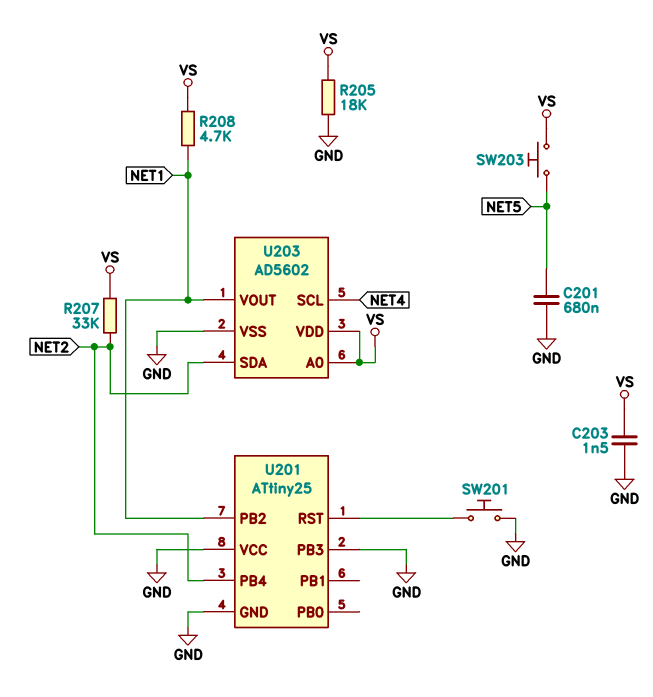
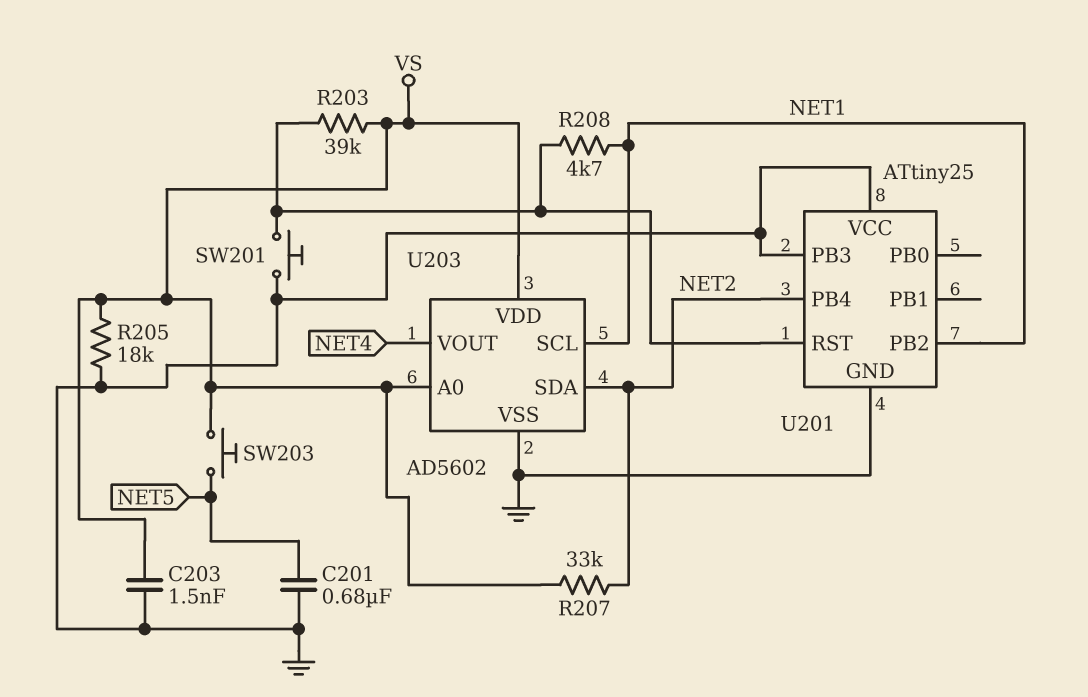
R203: none -> 39k (U201/RST, VS)
R208: 4.7k (NET1, VS) -> 4.7k (NET1, U201/RST)
U203 pin SCL: NET4 -> NET1
U203 pin VOUT: NET1 -> NET4

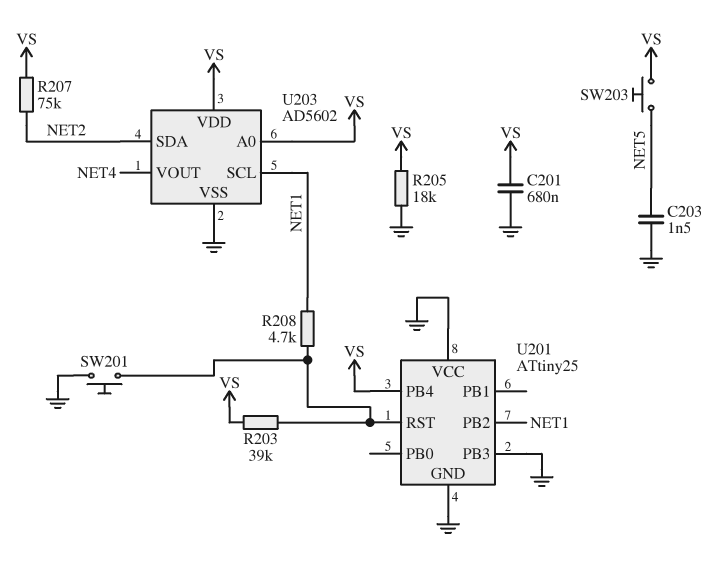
C201: 680nF (GND, NET5) -> 680nF (GND, VS)
C203: 1.5nF (GND, VS) -> 1.5nF (GND, NET5)
R207: 33k (NET2, VS) -> 75k (NET2, VS)
U201 pin PB4: NET2 -> VS

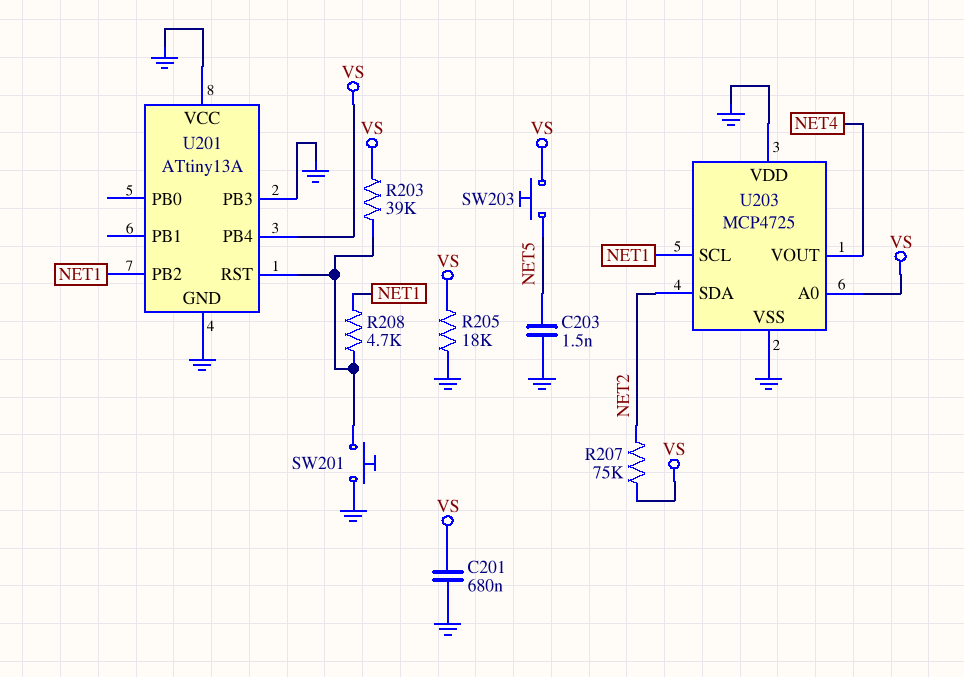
U201: ATtiny25 -> ATtiny13A
U203: AD5602 -> MCP4725
U203 pin VDD: VS -> GND

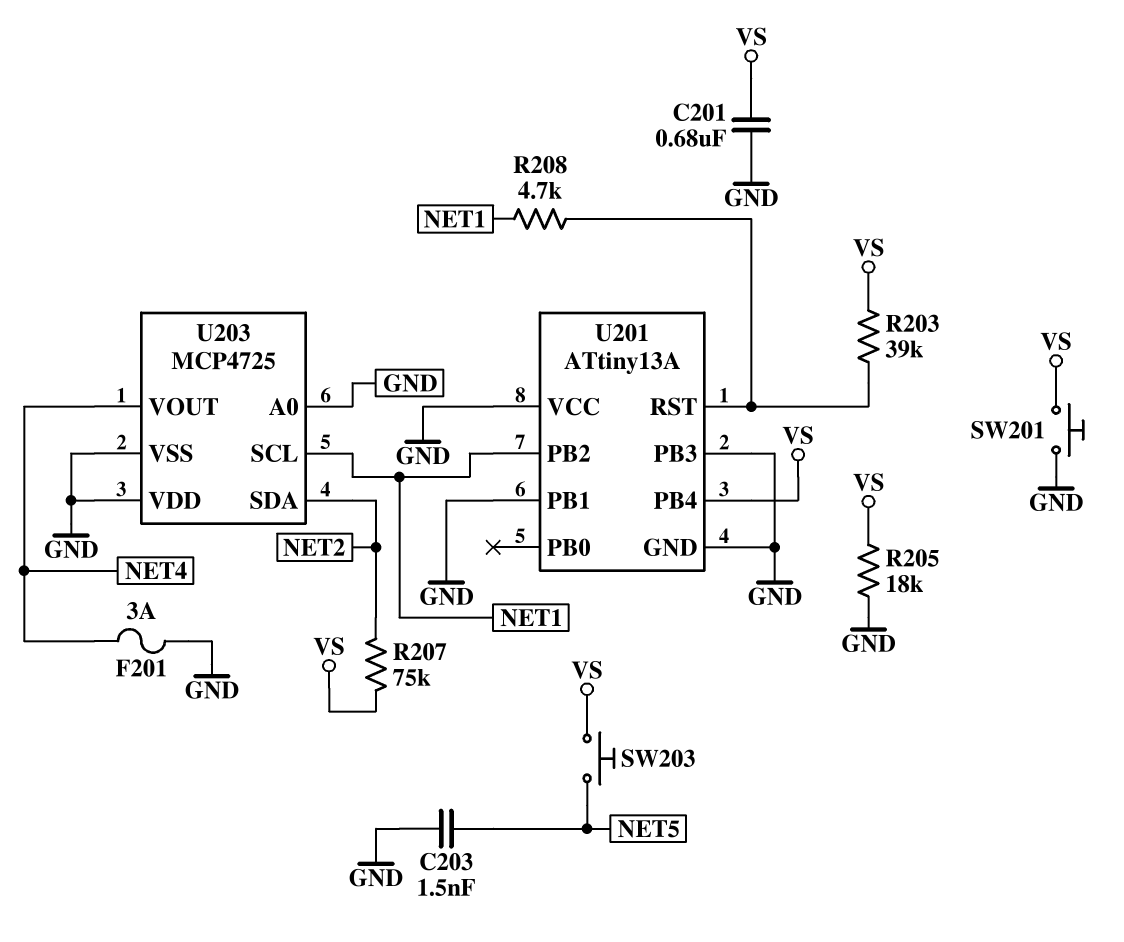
F201: none -> 3A (GND, NET4)
SW201: button (GND, U201/RST) -> button (GND, VS)
U201 pin PB1: none -> GND
U203 pin A0: VS -> GND

